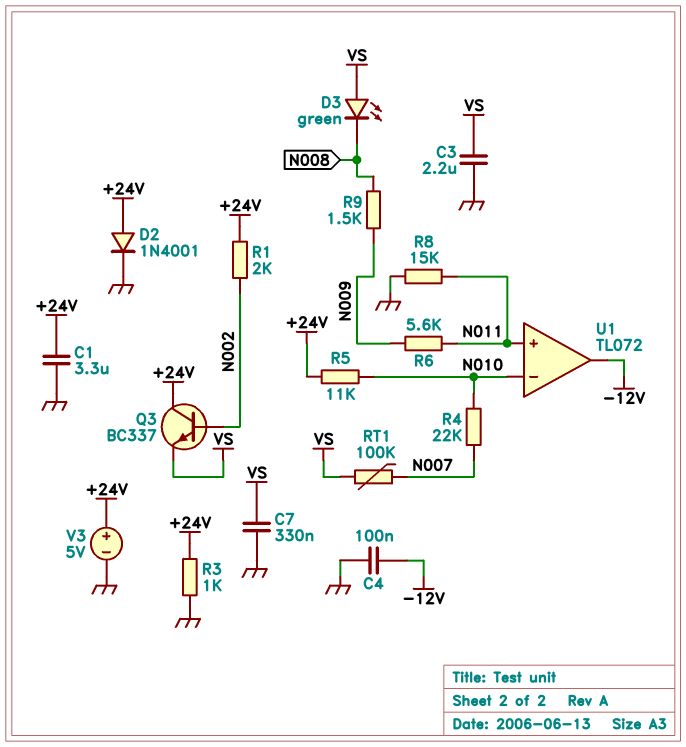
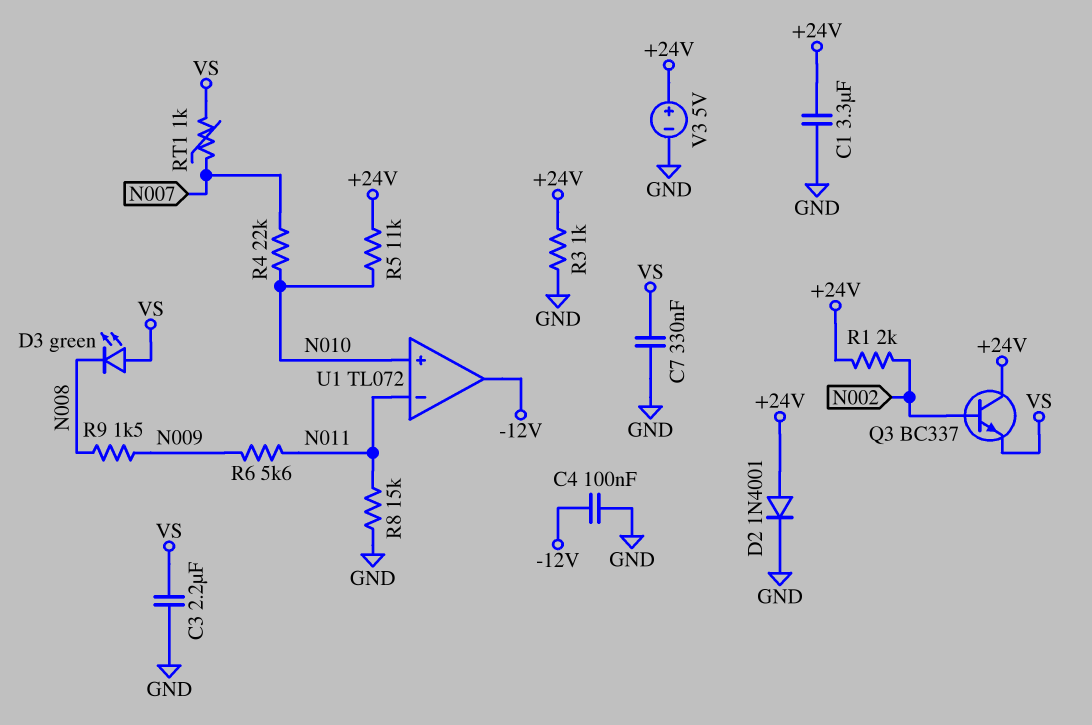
RT1: 100k (N007, VS) -> 1k (N007, VS)
U1 pin in+: N011 -> N010
U1 pin in-: N010 -> N011

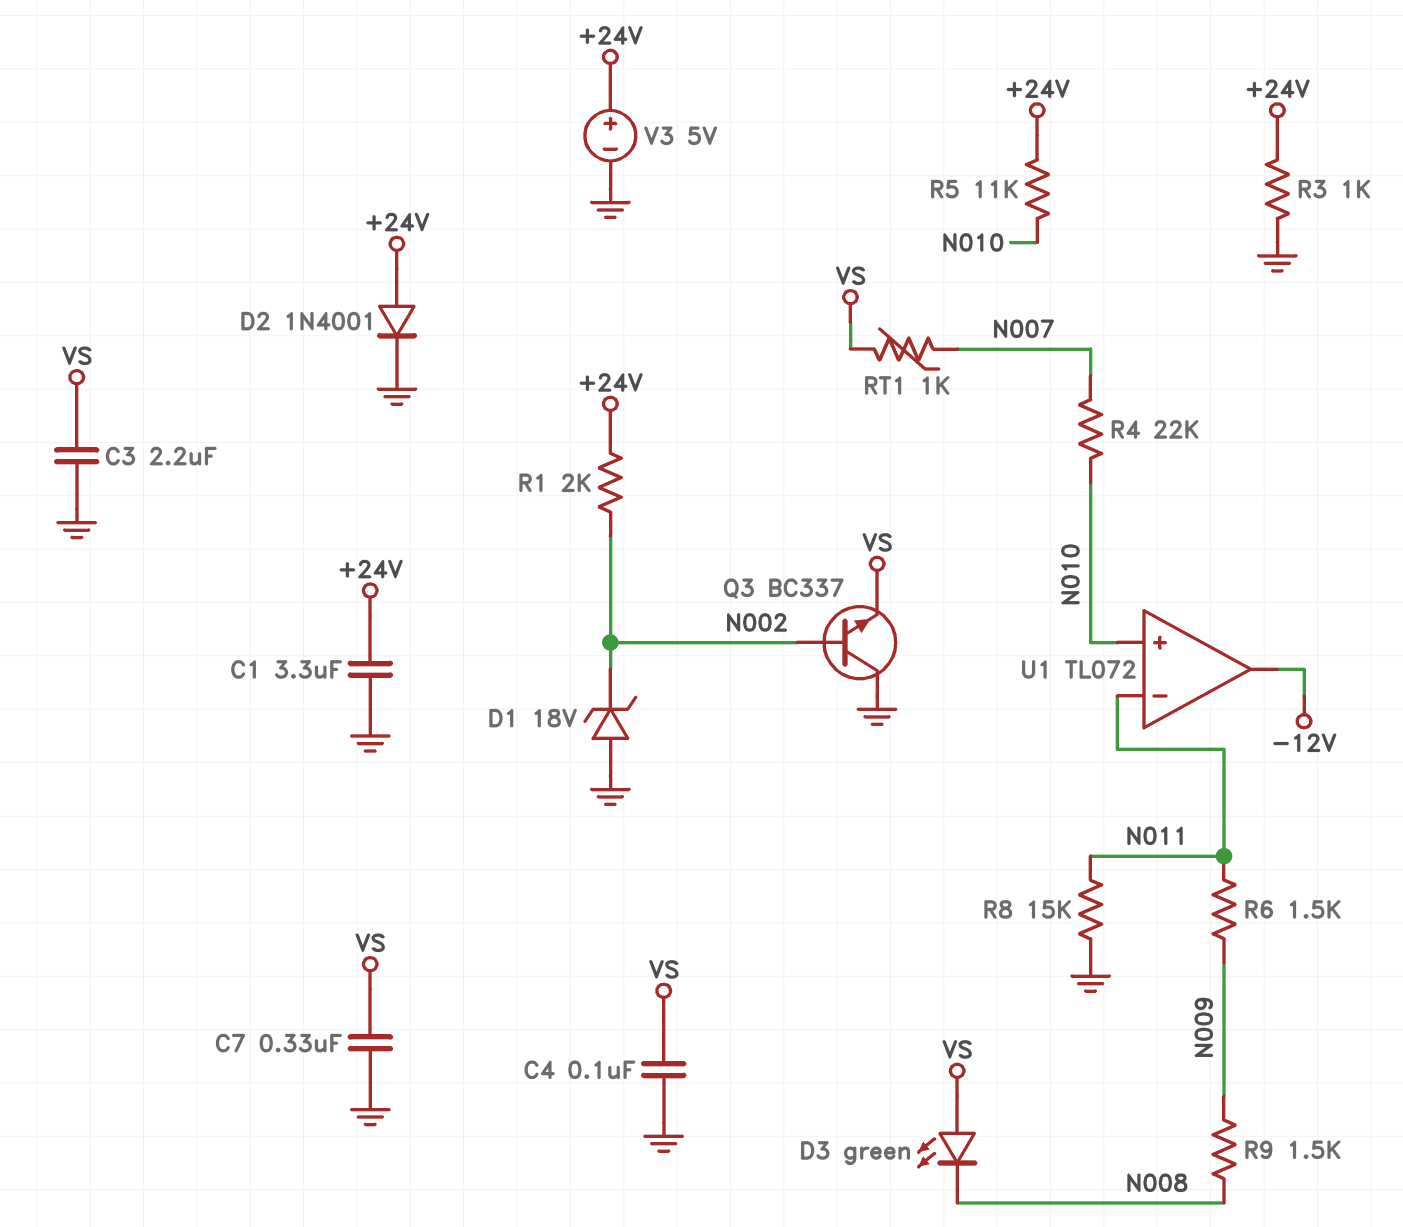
C4: 100nF (-12V, GND) -> 100nF (GND, VS)
D1: none -> zener 18V (A GND, K N002)
Q3: NPN BC337 (B N002, C +24V, E VS) -> NPN BC337 (B N002, C GND, E VS)
R6: 5.6k (N009, N011) -> 1.5k (N009, N011)

